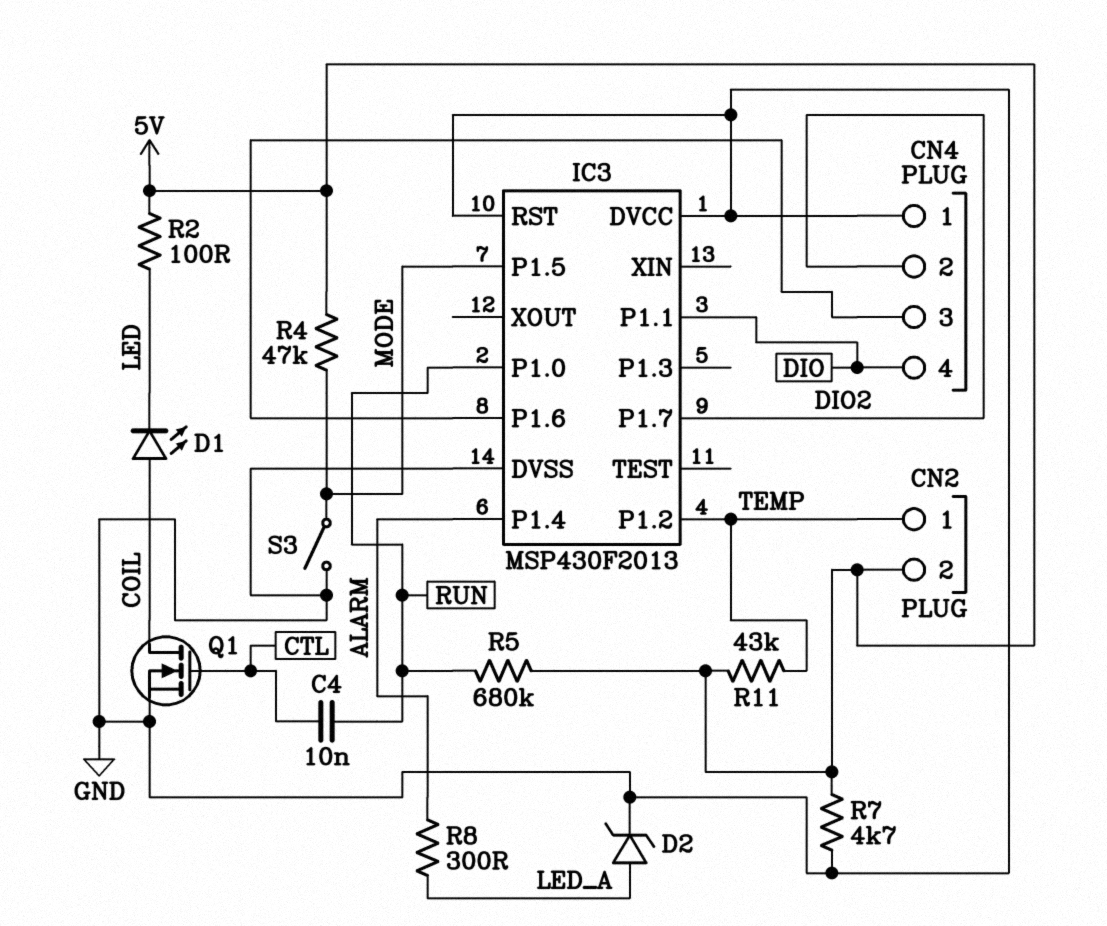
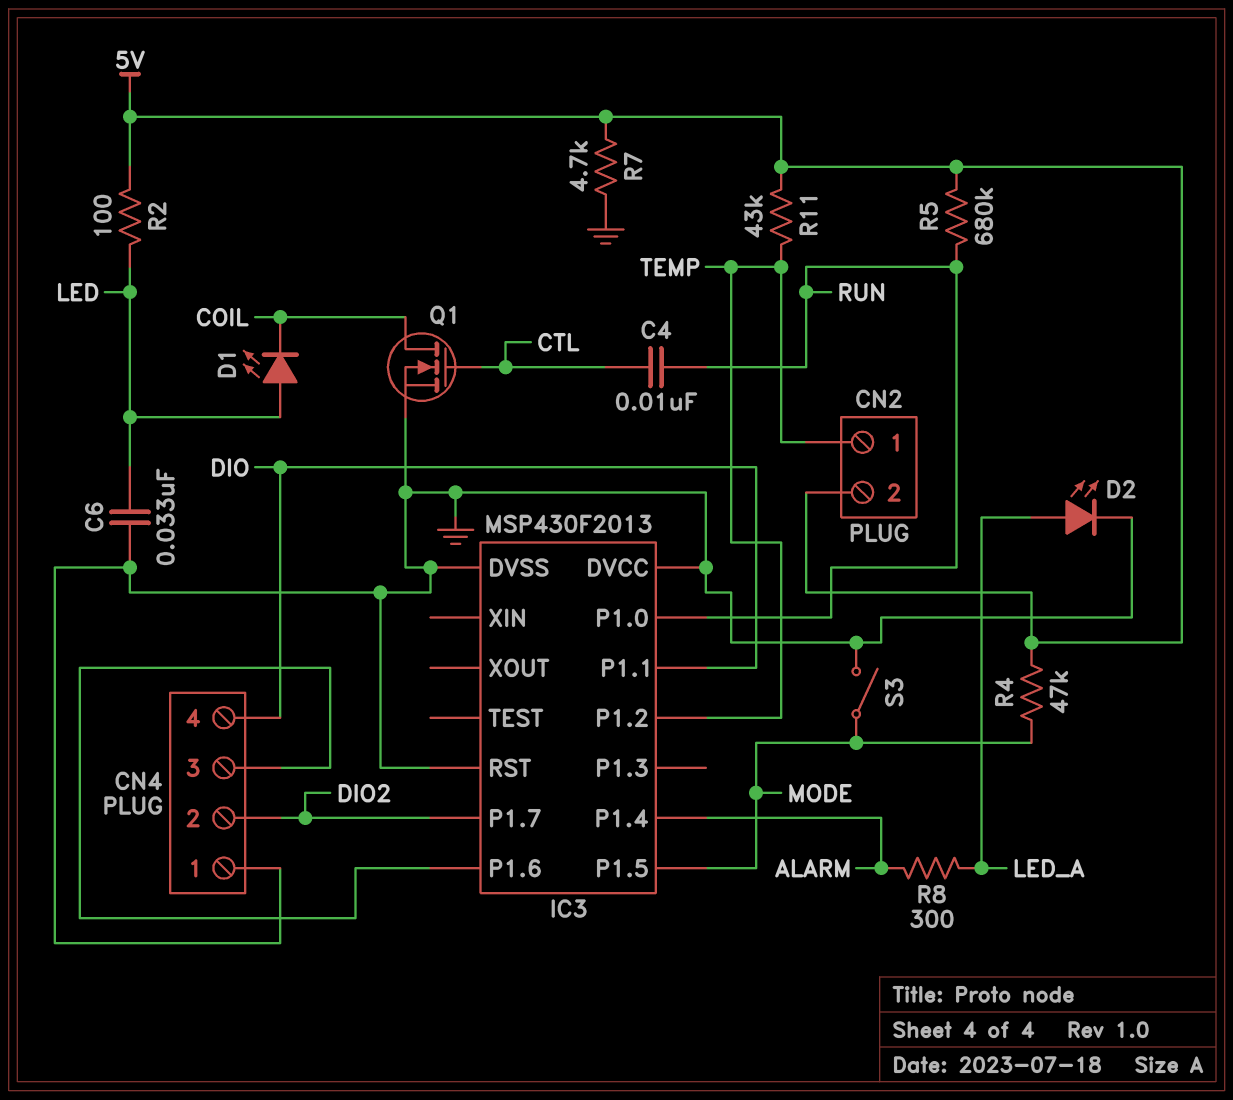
C6: none -> 33nF (GND, LED)
D1: LED (A COIL, K LED) -> LED (A LED, K COIL)
D2: zener (A LED_A, K GND) -> LED (A LED_A, K GND)

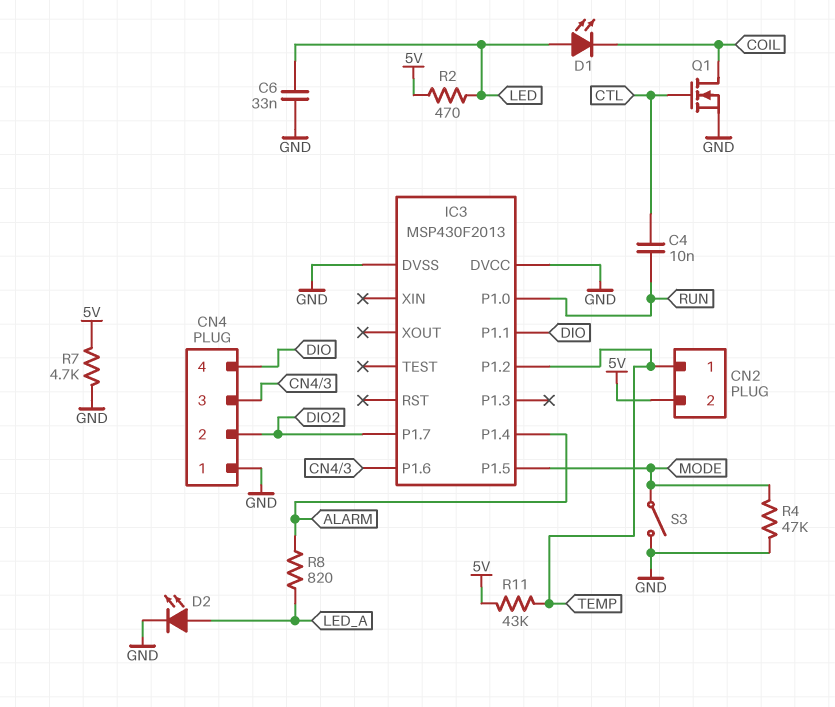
IC3 pin RST: GND -> none
R2: 100 (5V, LED) -> 470 (5V, LED)
R4: 47k (5V, MODE) -> 47k (GND, MODE)
R5: 680k (5V, RUN) -> none
R8: 300 (ALARM, LED_A) -> 820 (ALARM, LED_A)

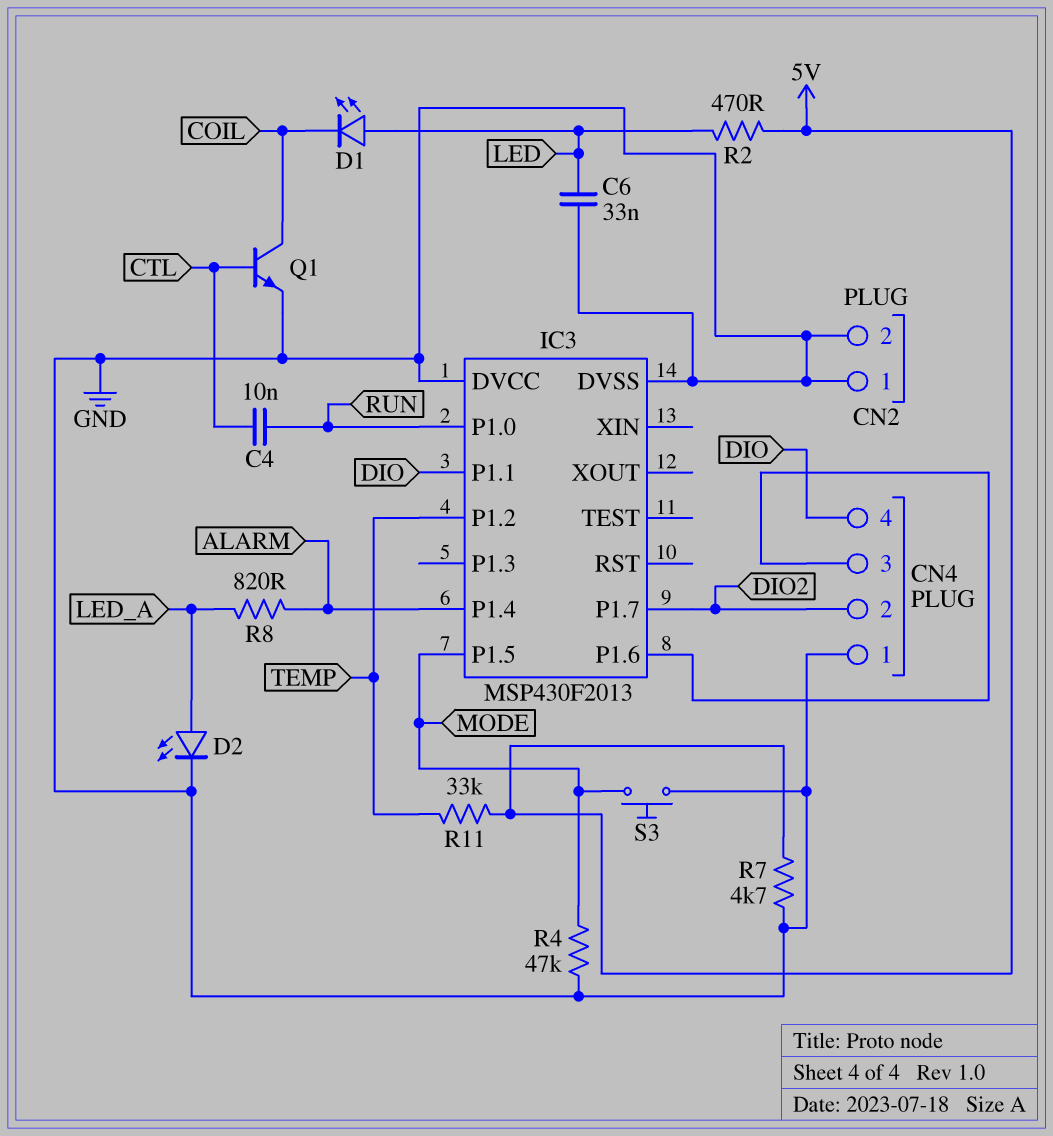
CN2 pin 1: TEMP -> GND
CN2 pin 2: 5V -> GND
Q1: NMOS (G CTL, D COIL, S GND) -> NPN (B CTL, C COIL, E GND)
R11: 43k (5V, TEMP) -> 33k (5V, TEMP)
S3: switch (GND, MODE) -> button (GND, MODE)

